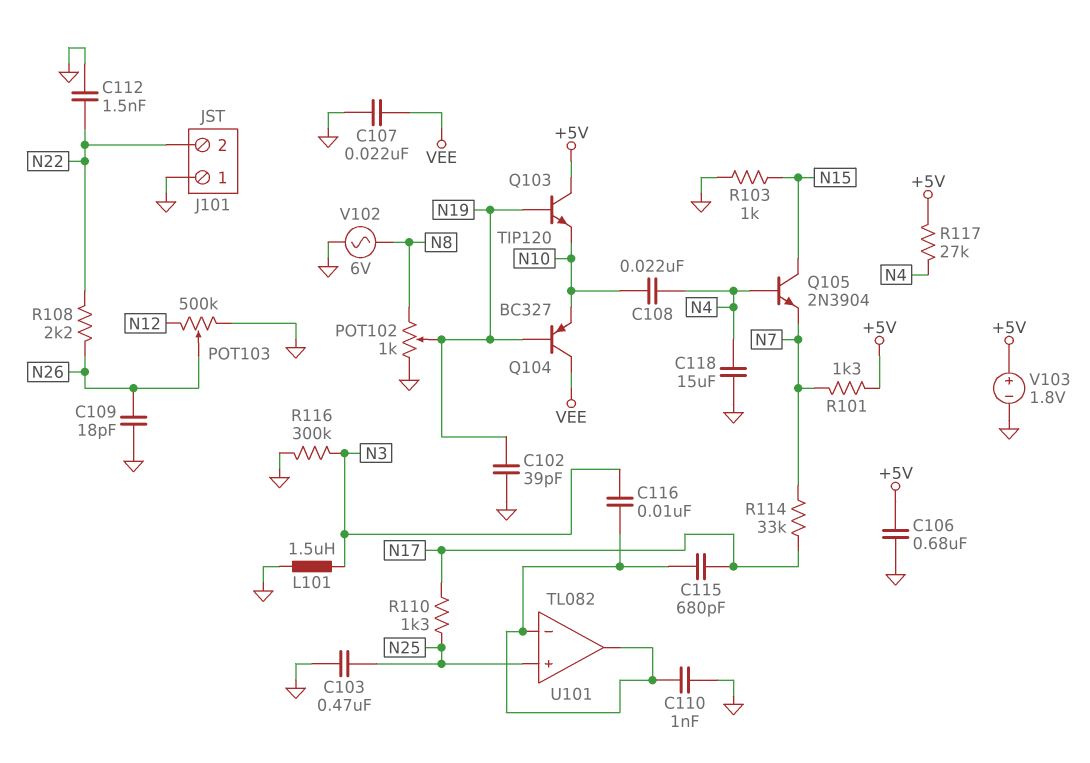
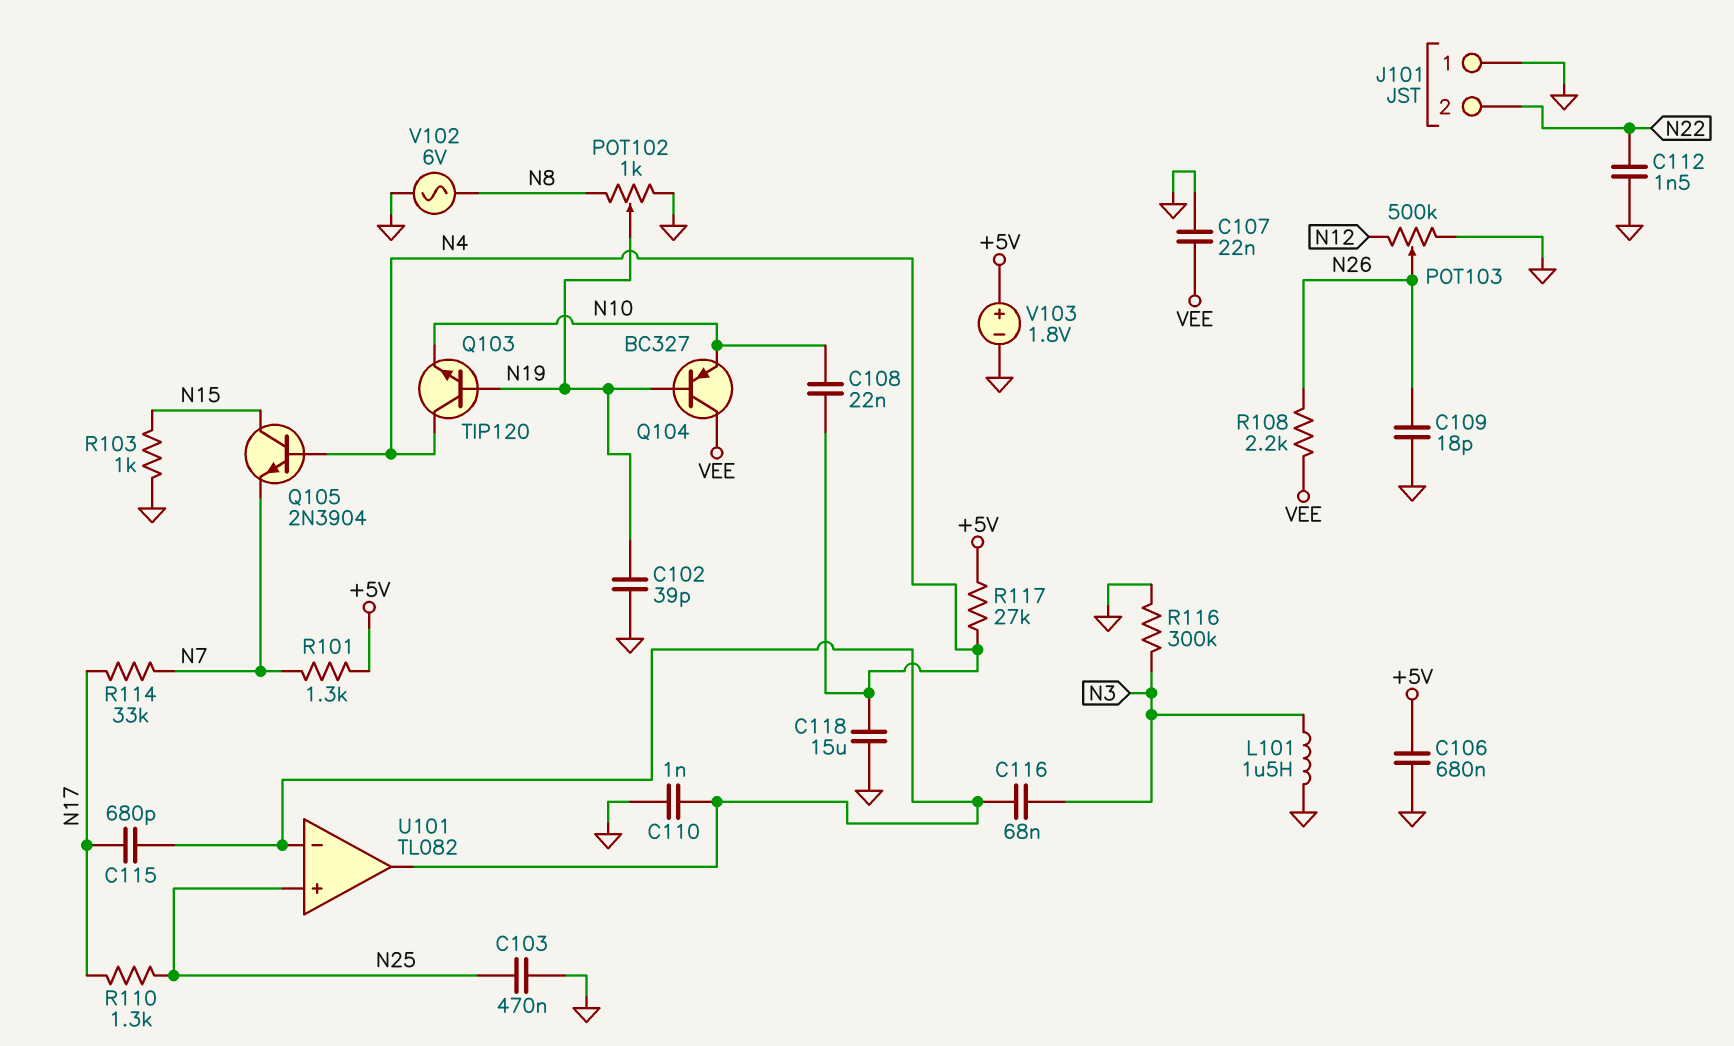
C116: 10nF (N3, U101/in-) -> 68nF (N3, U101/in-)
Q103: NPN TIP120 (B N19, C +5V, E N10) -> NPN TIP120 (B N19, C N4, E N10)
R108: 2.2k (N22, N26) -> 2.2k (N26, VEE)

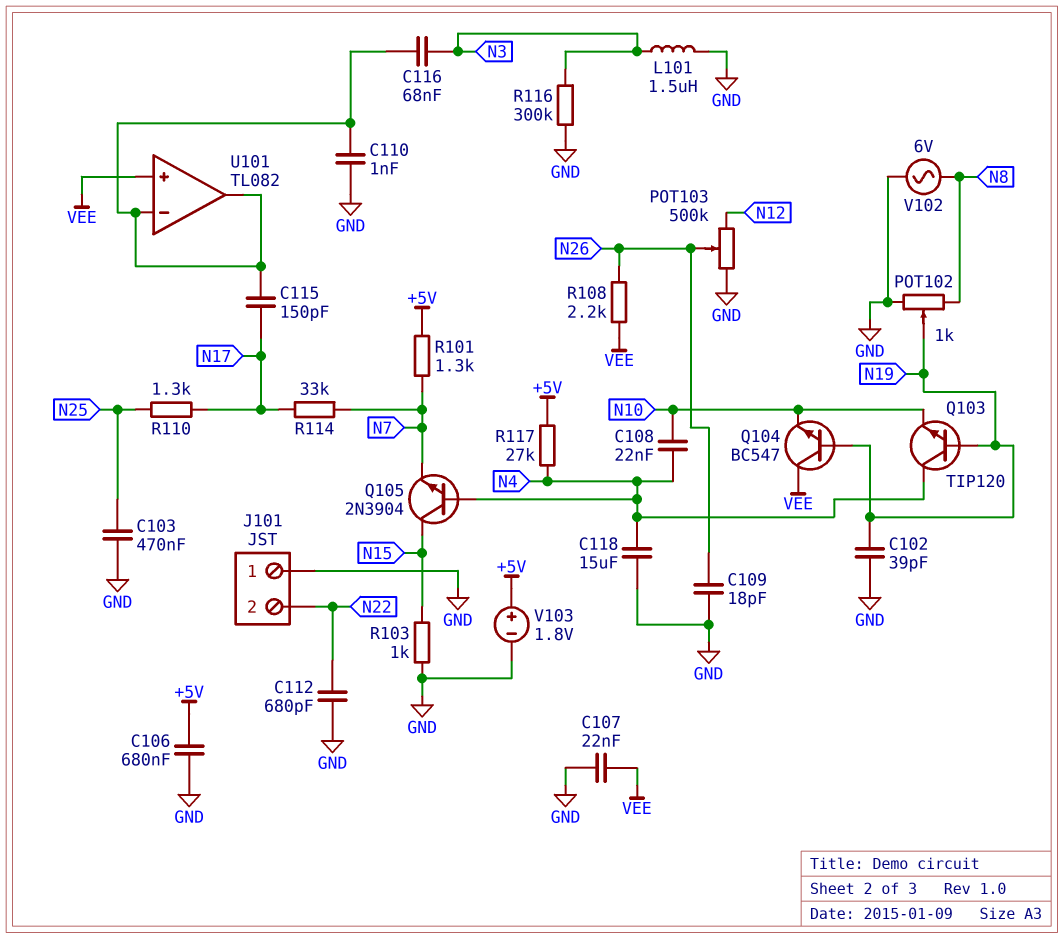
C112: 1.5nF (GND, N22) -> 680pF (GND, N22)
C115: 680pF (N17, U101/in-) -> 150pF (N17, U101/in-)
Q104: PNP BC327 (B N19, C VEE, E N10) -> NPN BC547 (B N19, C VEE, E N10)
U101 pin in+: N25 -> VEE

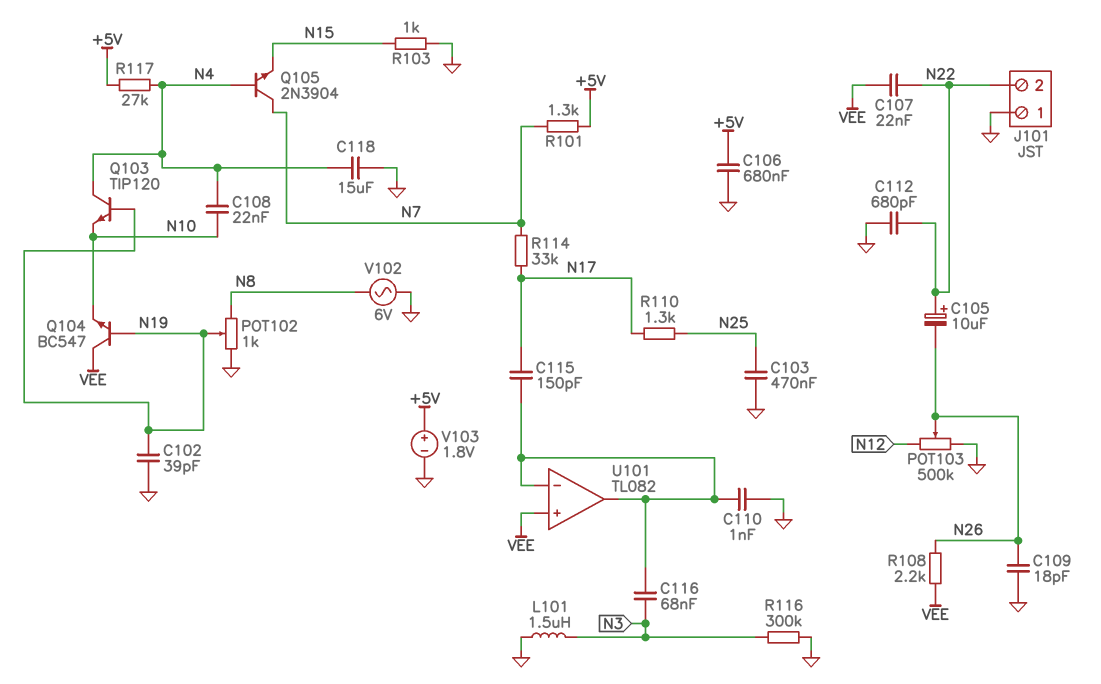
C105: none -> 10uF (plus N22, minus N26)
C107: 22nF (GND, VEE) -> 22nF (N22, VEE)
Q105: NPN 2N3904 (B N4, C N15, E N7) -> NPN 2N3904 (B N4, C N7, E N15)

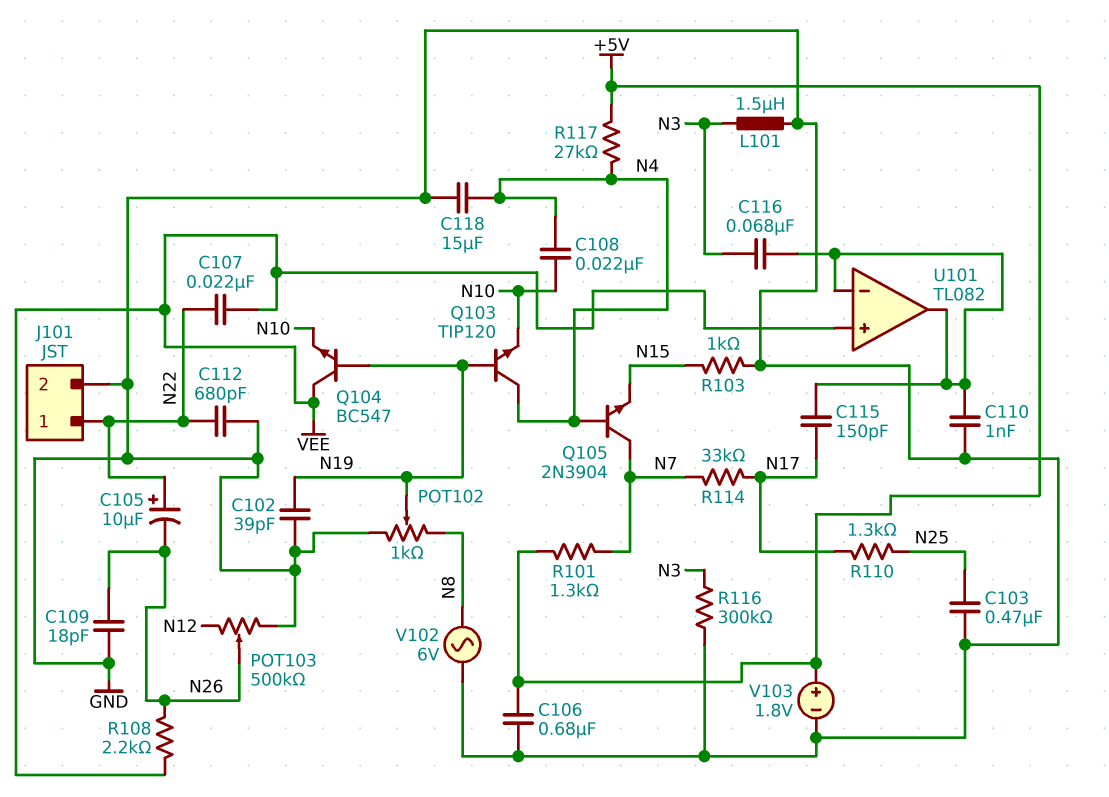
J101 pin 1: GND -> N22
J101 pin 2: N22 -> GND

